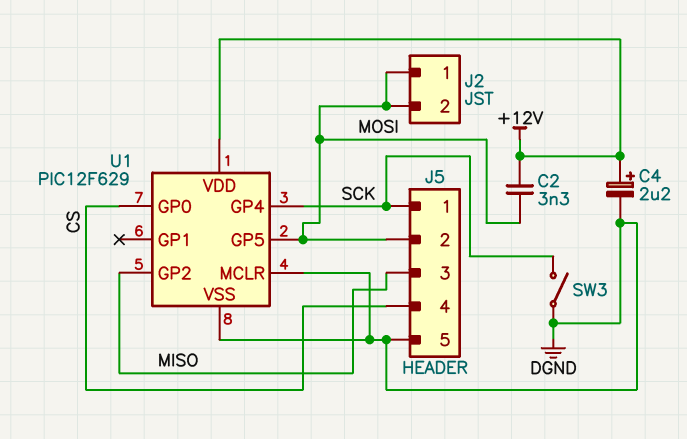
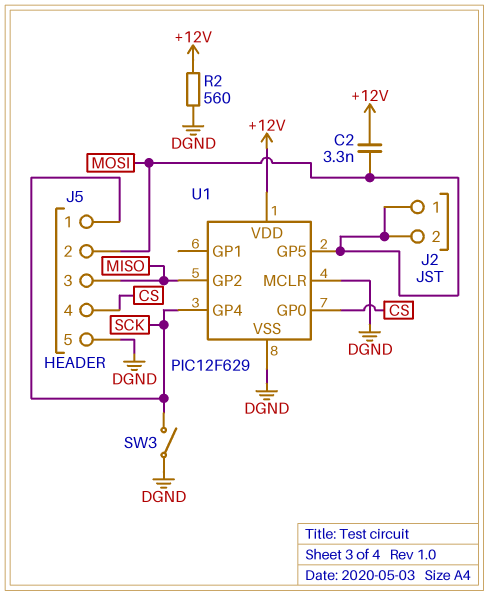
C4: 2.2uF (plus +12V, minus DGND) -> none
R2: none -> 560 (+12V, DGND)

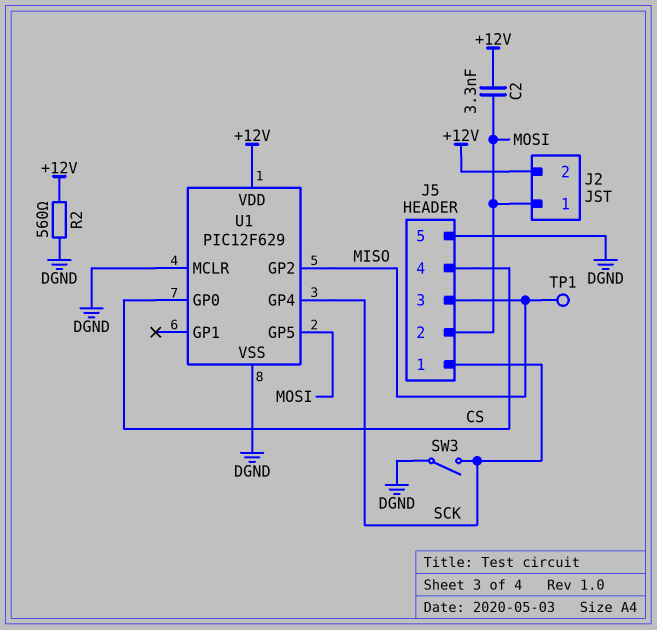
J2 pin 2: MOSI -> +12V
TP1: none -> test point (MISO)

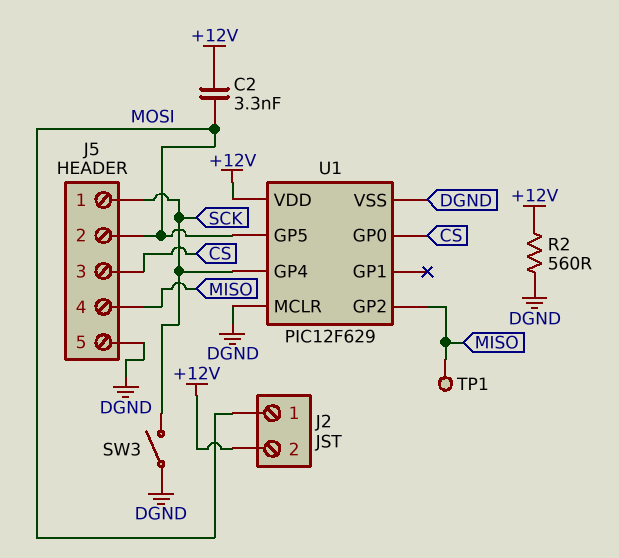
J5 pin 3: MISO -> CS
J5 pin 4: CS -> MISO

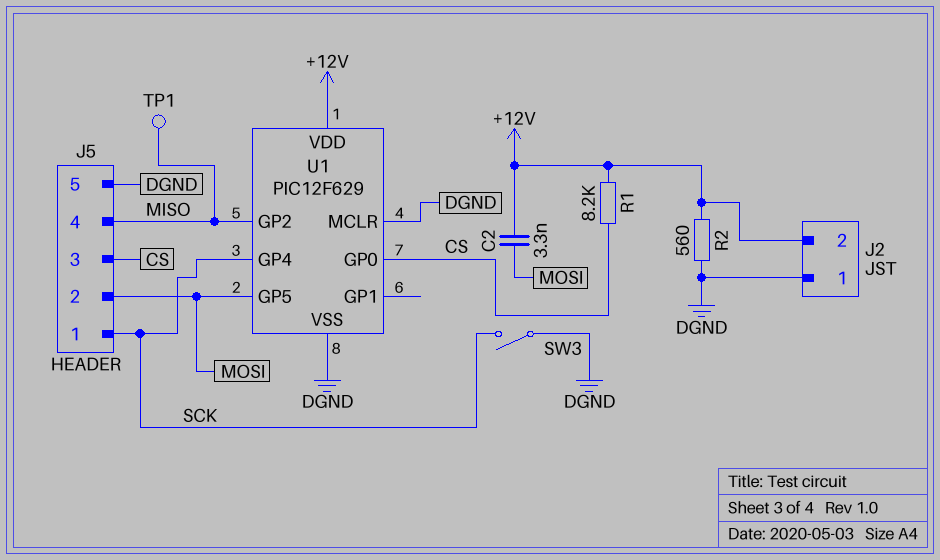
J2 pin 1: MOSI -> DGND
R1: none -> 8.2k (+12V, CS)

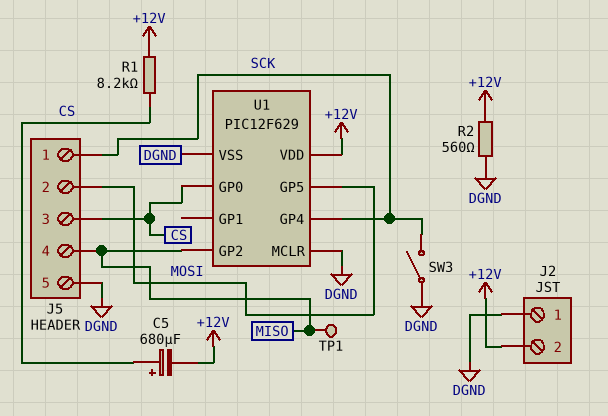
C2: 3.3nF (+12V, MOSI) -> none
C5: none -> 680uF (plus CS, minus +12V)

